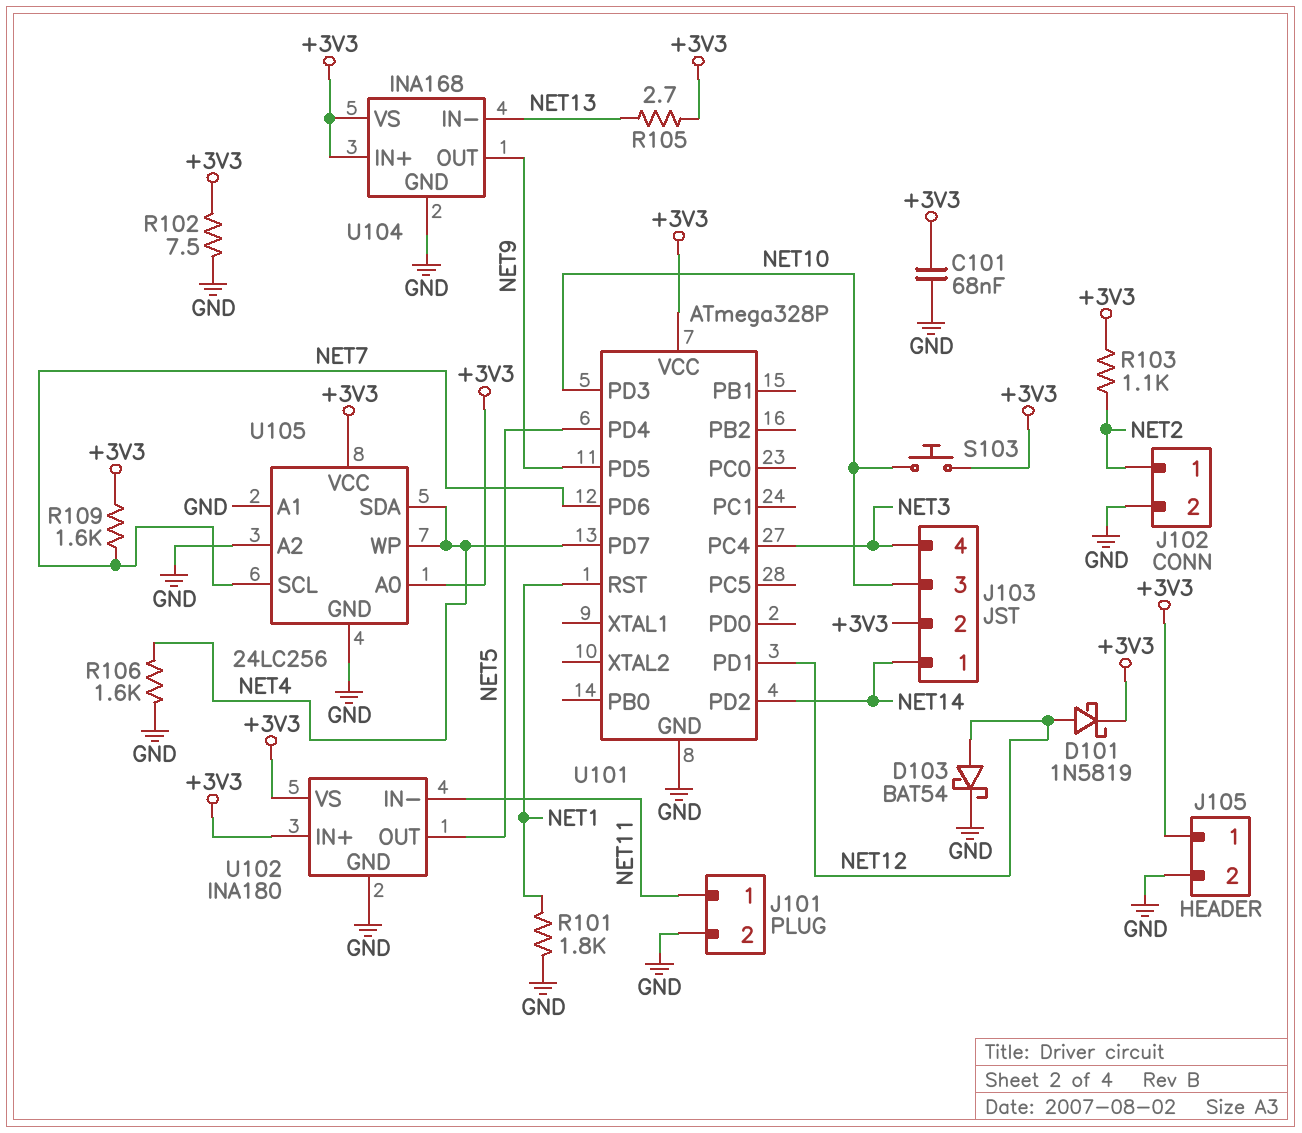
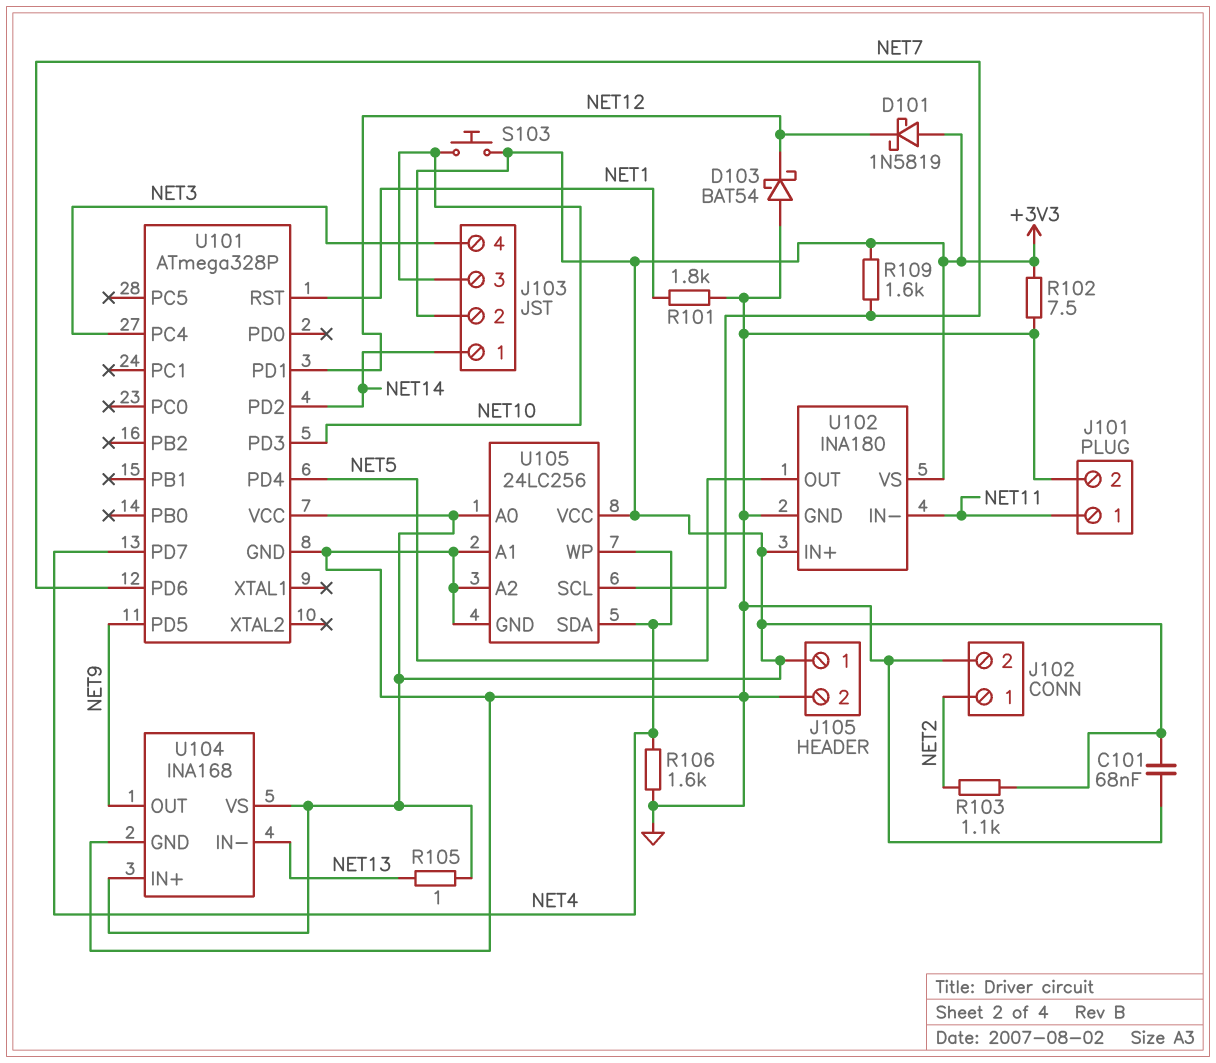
D101: schottky 1N5819 (A NET12, K +3V3) -> schottky 1N5819 (A +3V3, K NET12)
D103: schottky BAT54 (A NET12, K GND) -> schottky BAT54 (A GND, K NET12)
R105: 2.7 (+3V3, NET13) -> 1 (+3V3, NET13)

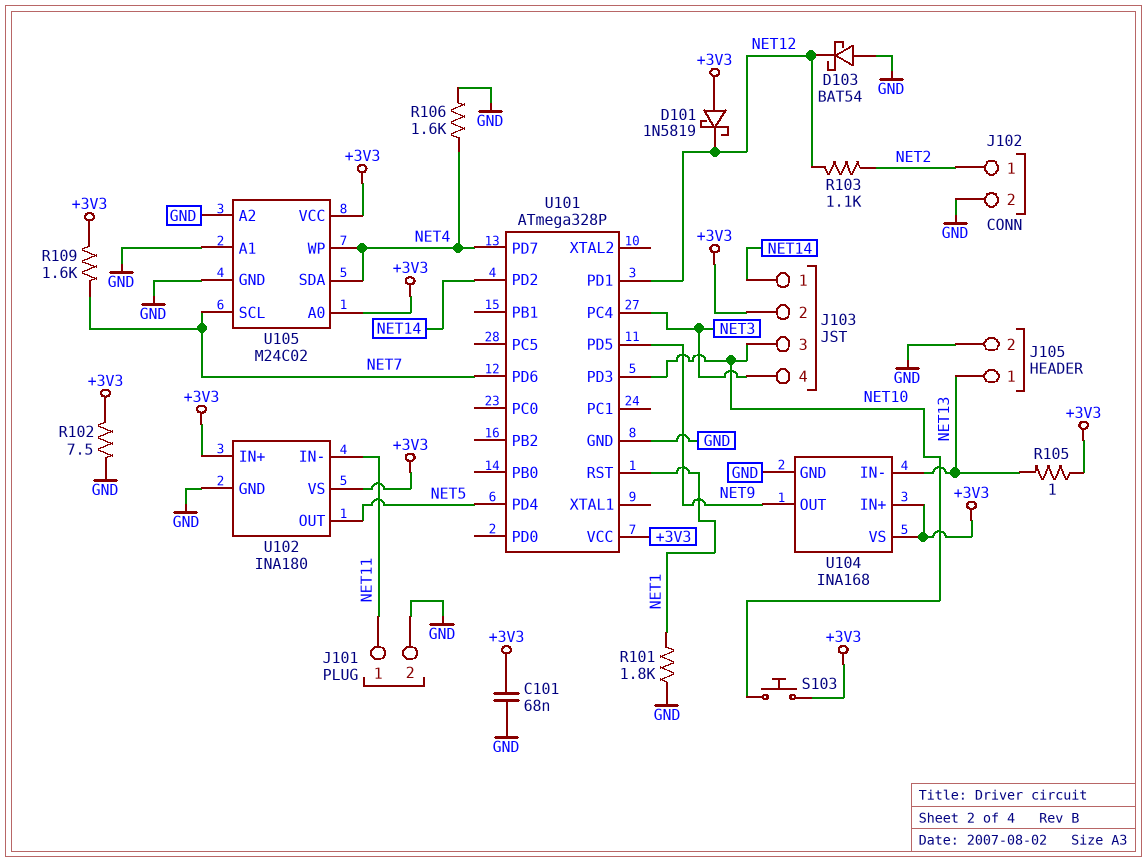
J105 pin 1: +3V3 -> NET13
R103: 1.1k (+3V3, NET2) -> 1.1k (NET2, NET12)
U105: 24LC256 -> M24C02

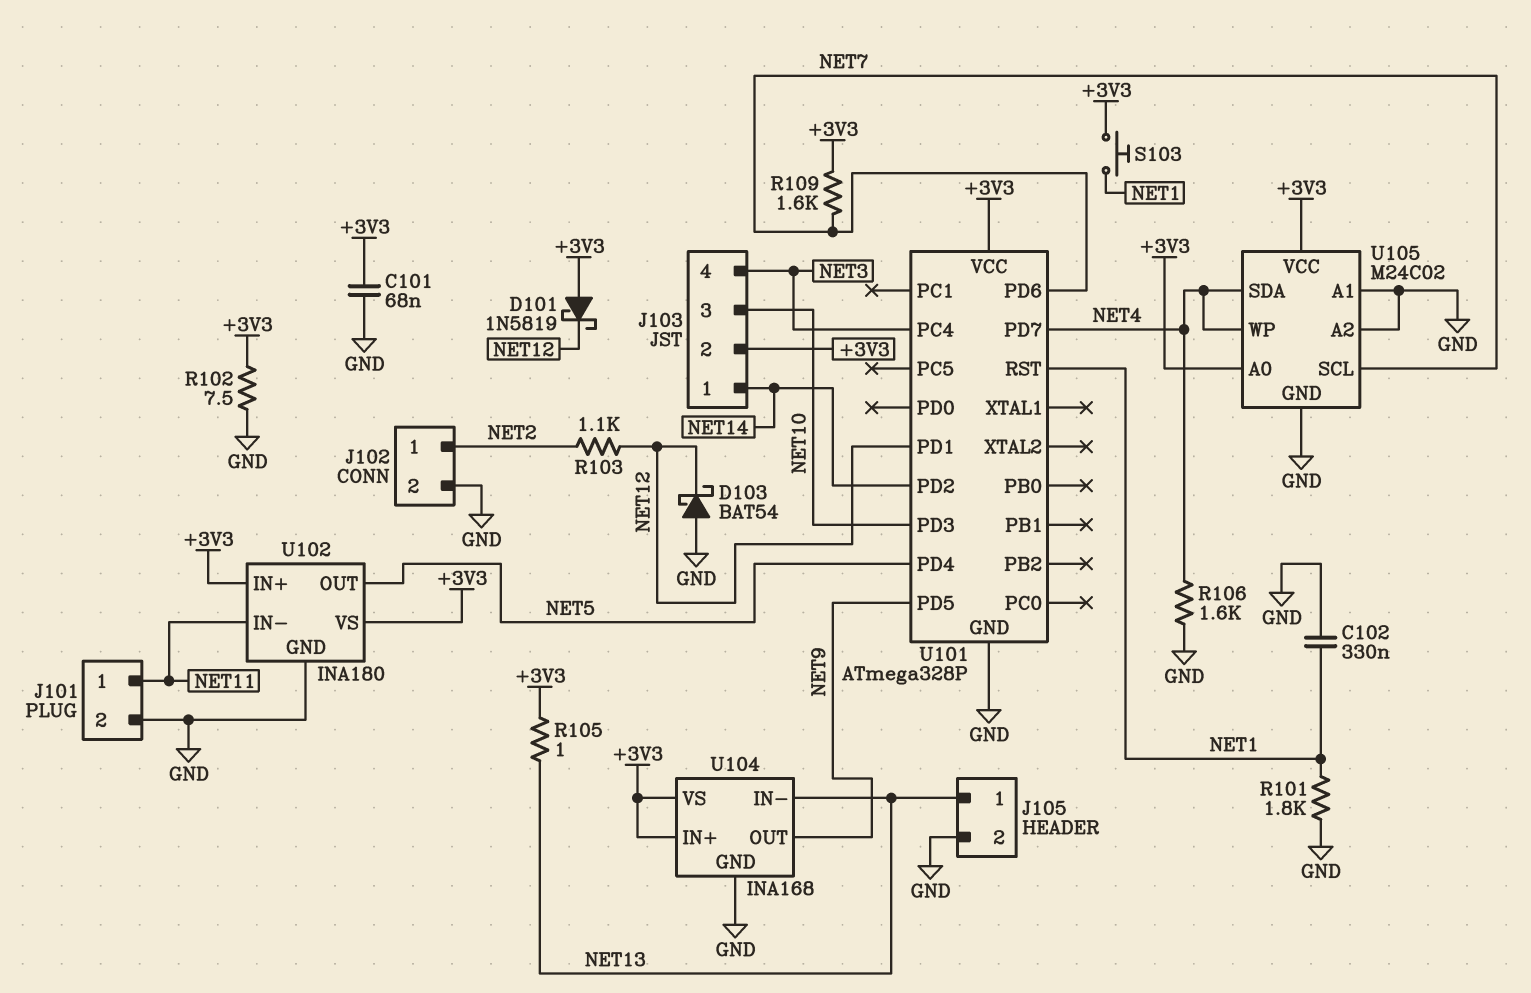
C102: none -> 330nF (GND, NET1)
S103: button (+3V3, NET10) -> button (+3V3, NET1)

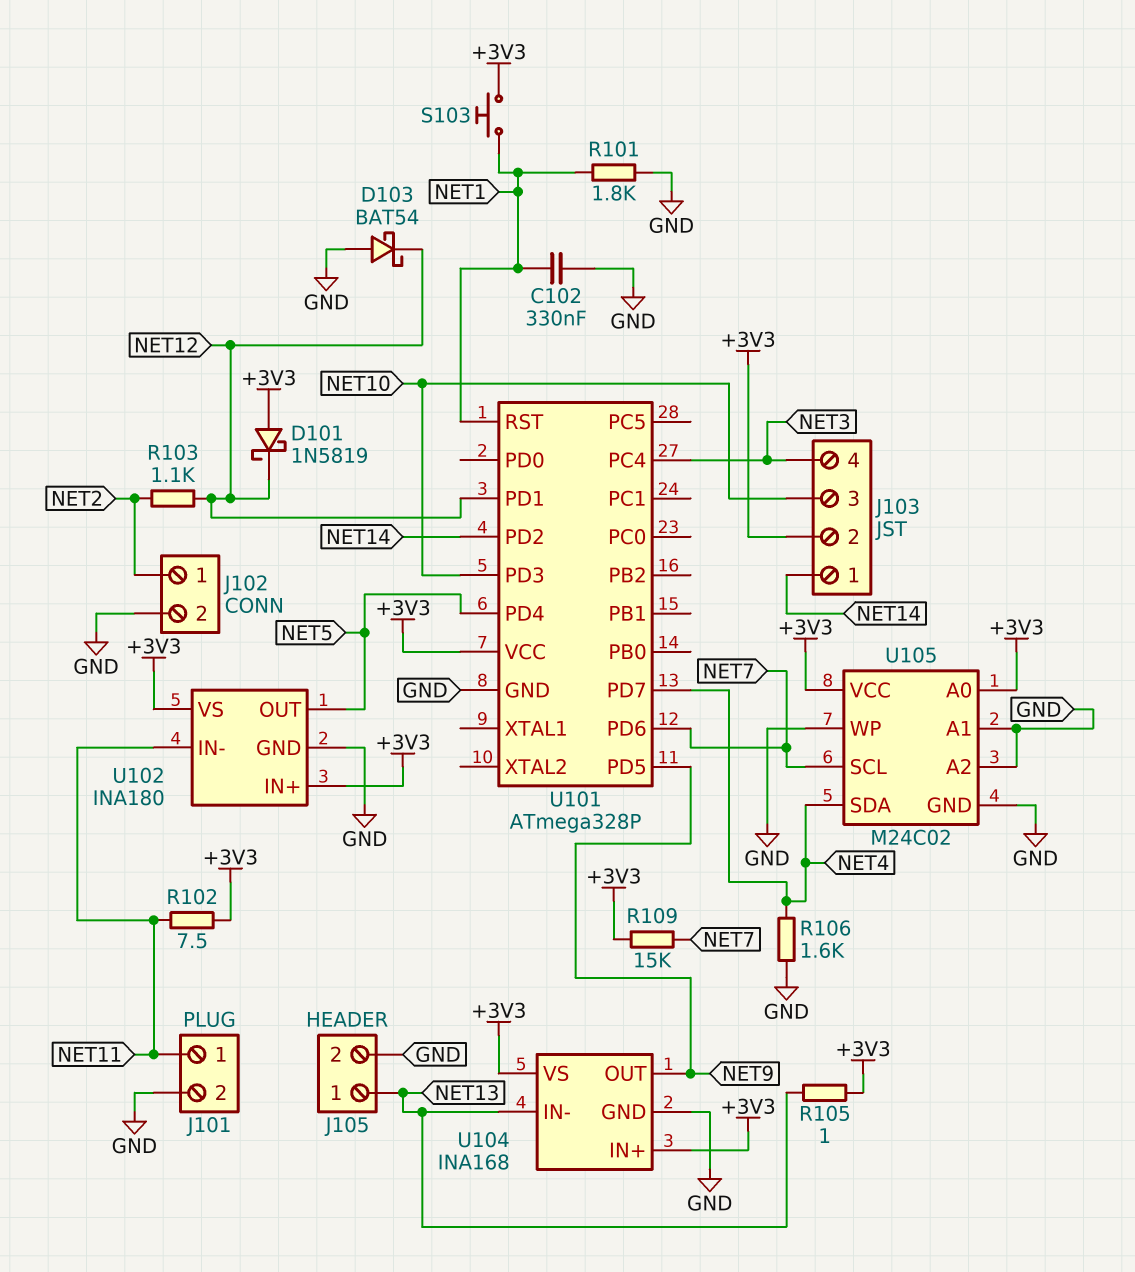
C101: 68nF (+3V3, GND) -> none
R102: 7.5 (+3V3, GND) -> 7.5 (+3V3, NET11)
R109: 1.6k (+3V3, NET7) -> 15k (+3V3, NET7)
U105 pin WP: NET4 -> GND

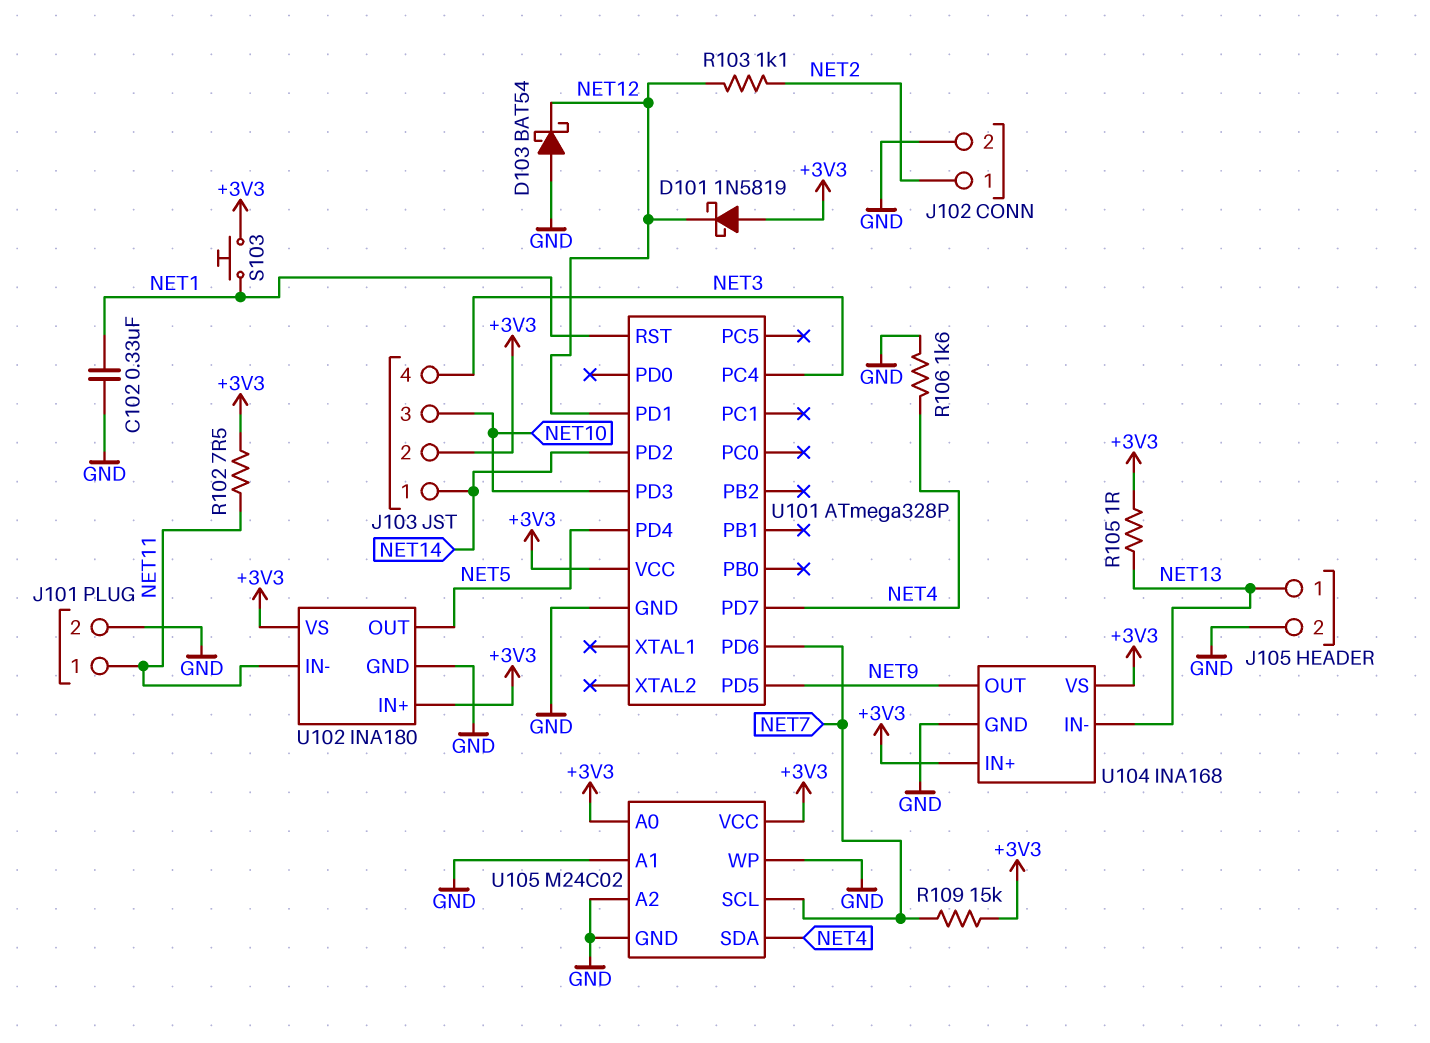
R101: 1.8k (GND, NET1) -> none

